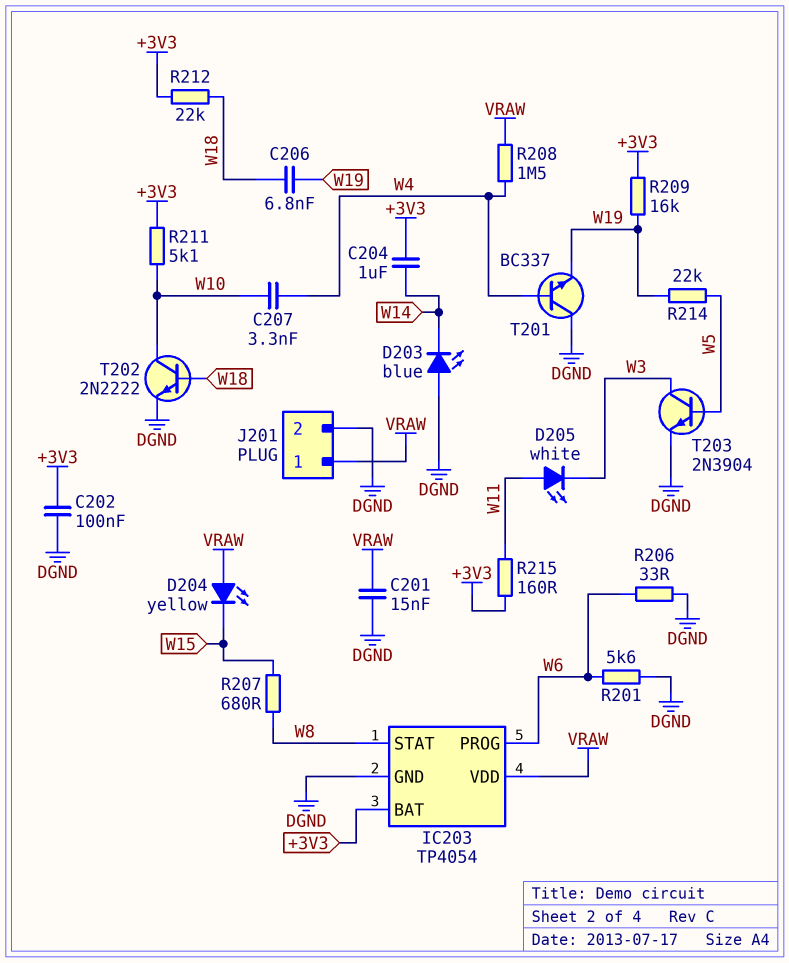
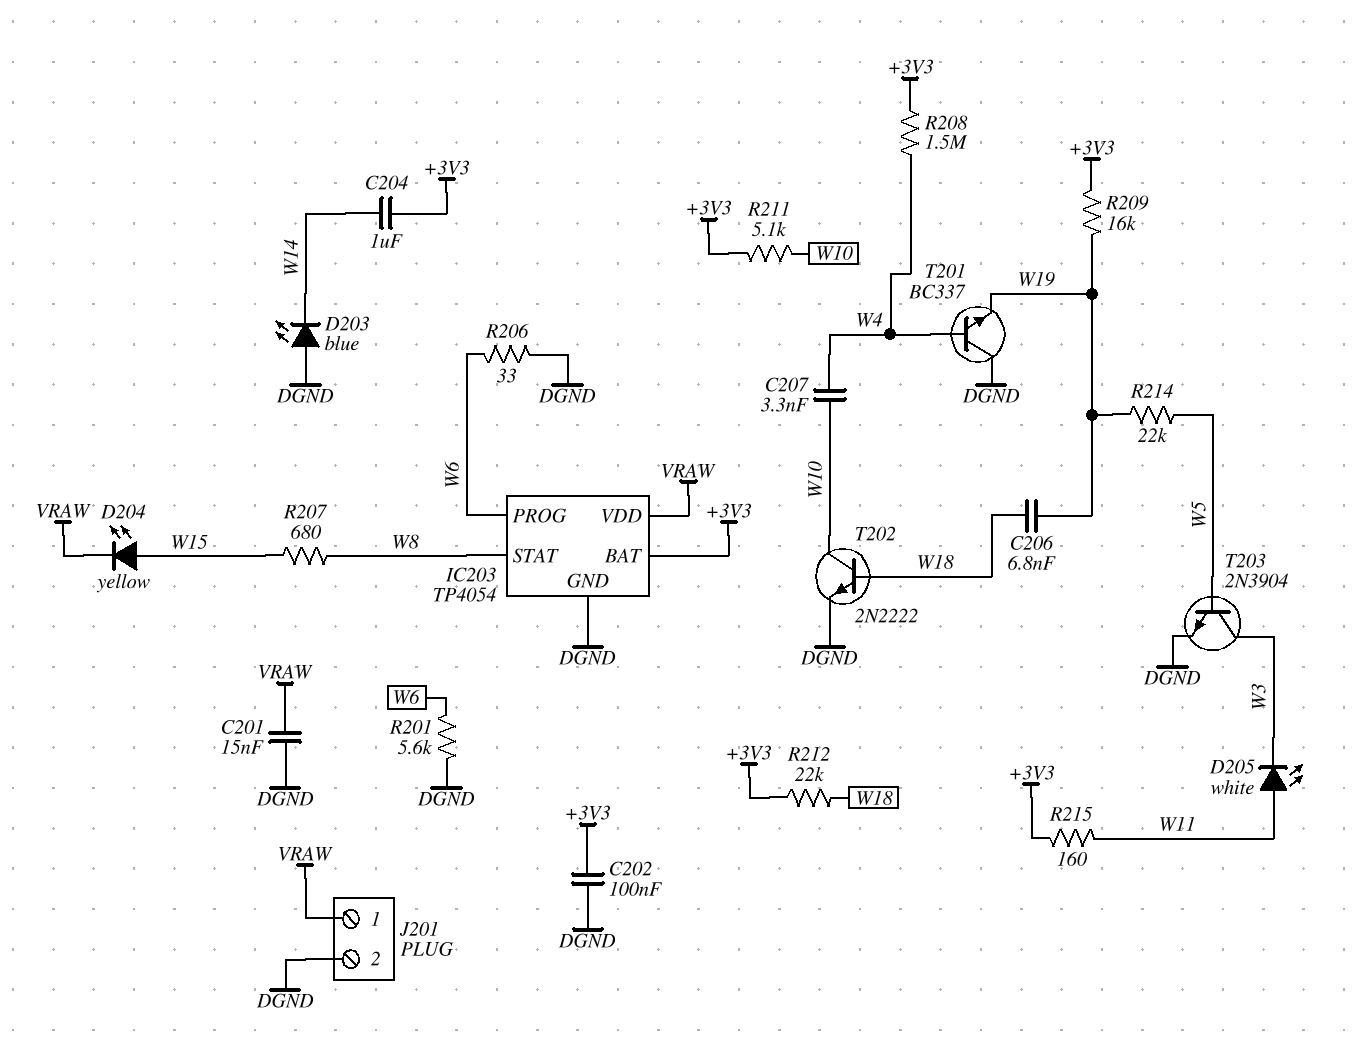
D204: LED yellow (A VRAW, K W15) -> LED yellow (A W15, K VRAW)
R208: 1.5M (VRAW, W4) -> 1.5M (+3V3, W4)

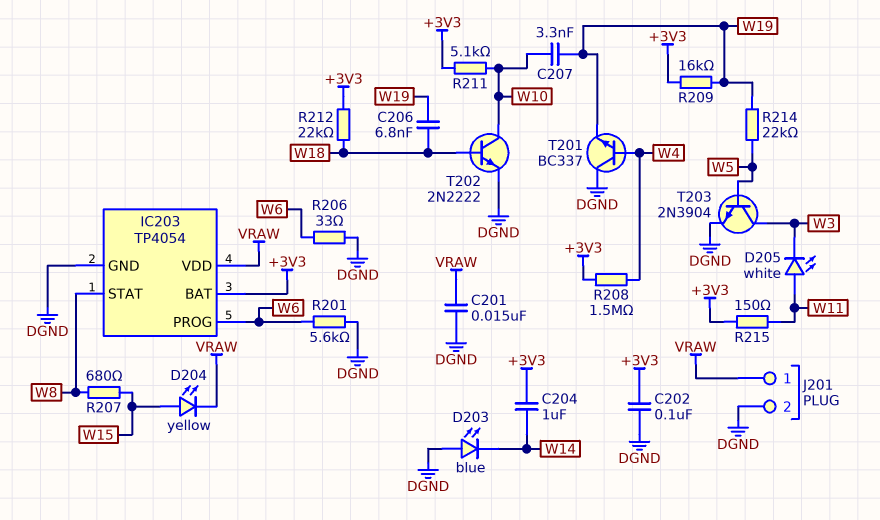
C207: 3.3nF (W4, W10) -> 3.3nF (W10, W19)
R215: 160 (+3V3, W11) -> 150 (+3V3, W11)

